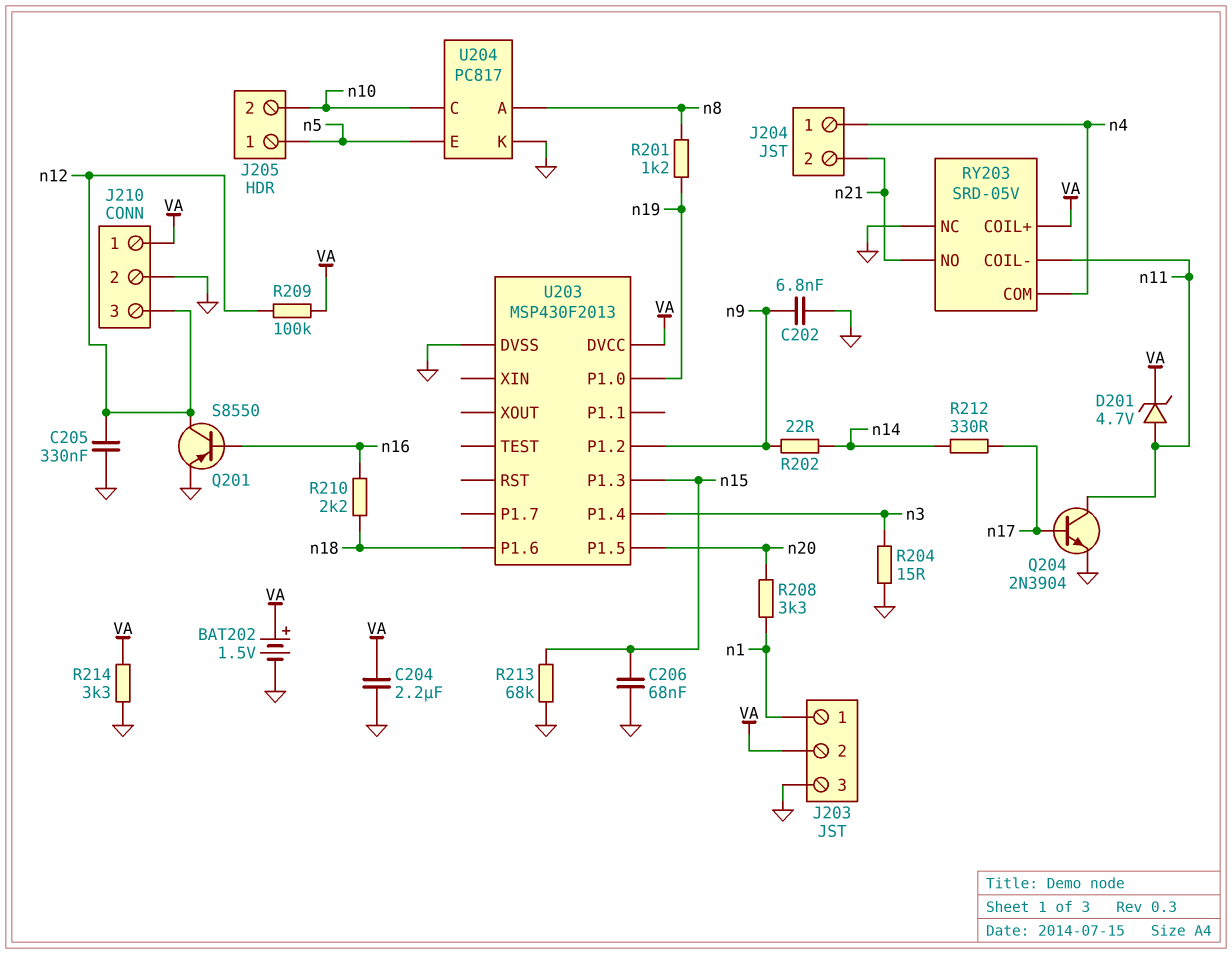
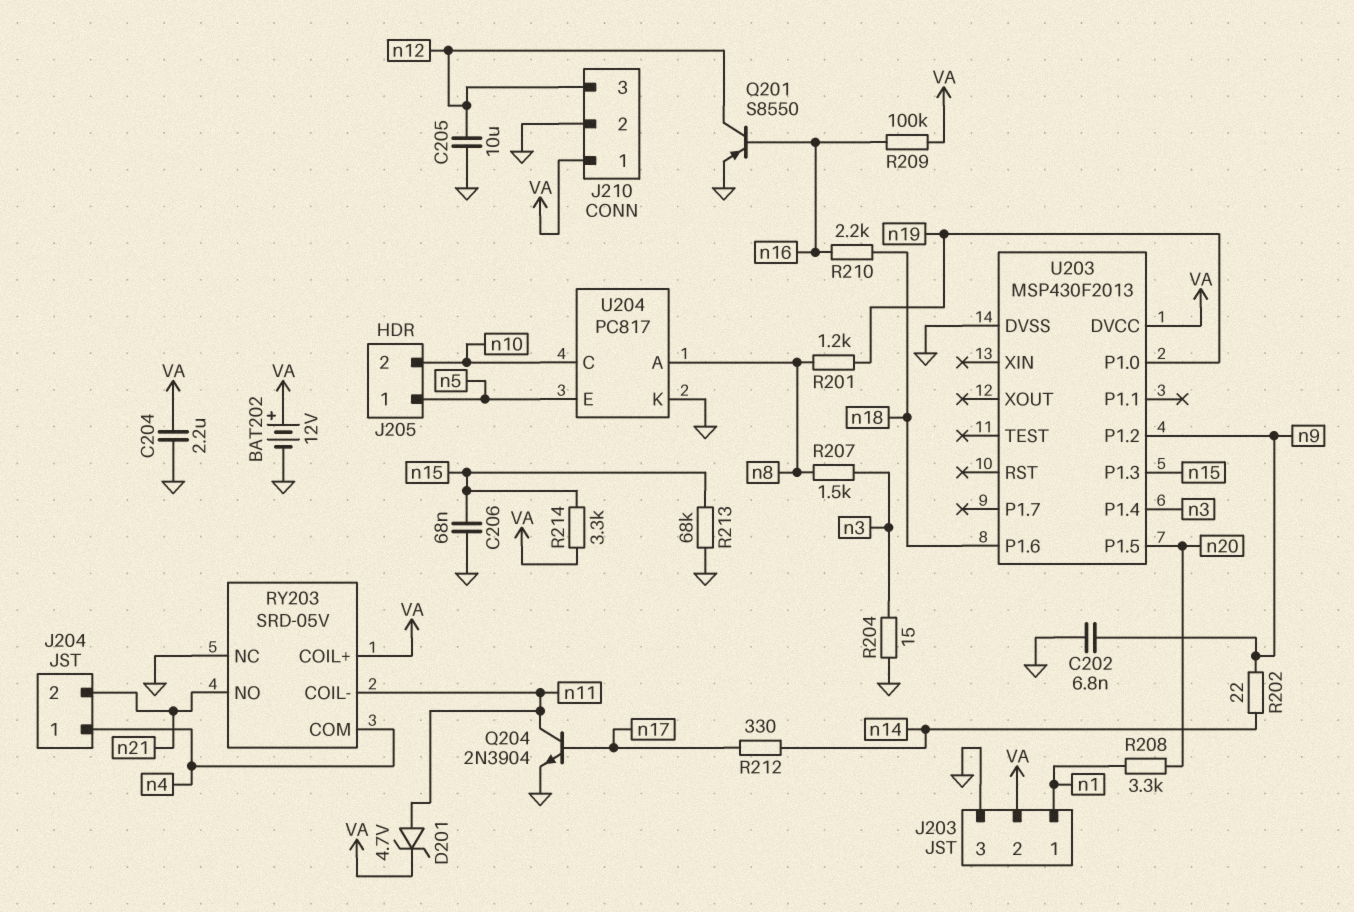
BAT202: 1.5V (plus VA, minus GND) -> 12V (plus VA, minus GND)
C205: 330nF (GND, n12) -> 10uF (GND, n12)
R207: none -> 1.5k (n3, n8)
R209: 100k (VA, n12) -> 100k (VA, n16)
R214: 3.3k (GND, VA) -> 3.3k (VA, n15)

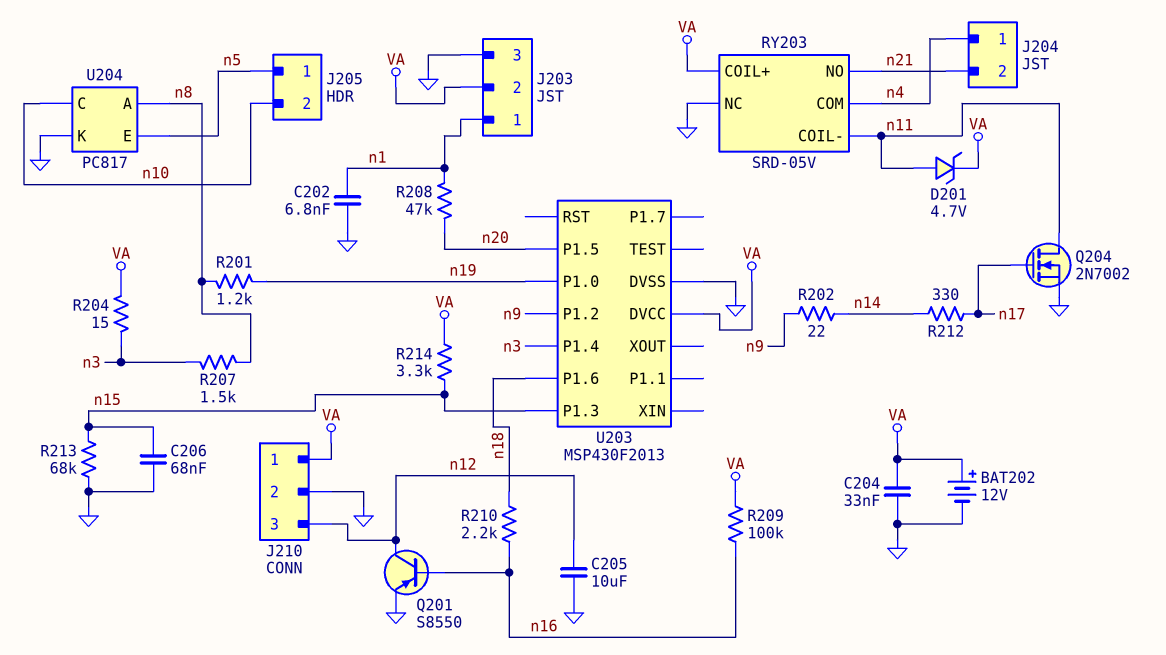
C202: 6.8nF (GND, n9) -> 6.8nF (GND, n1)
C204: 2.2uF (GND, VA) -> 33nF (GND, VA)
Q204: NPN 2N3904 (B n17, C n11, E GND) -> NMOS 2N7002 (G n17, D n11, S GND)
R204: 15 (GND, n3) -> 15 (VA, n3)
R208: 3.3k (n1, n20) -> 47k (n1, n20)

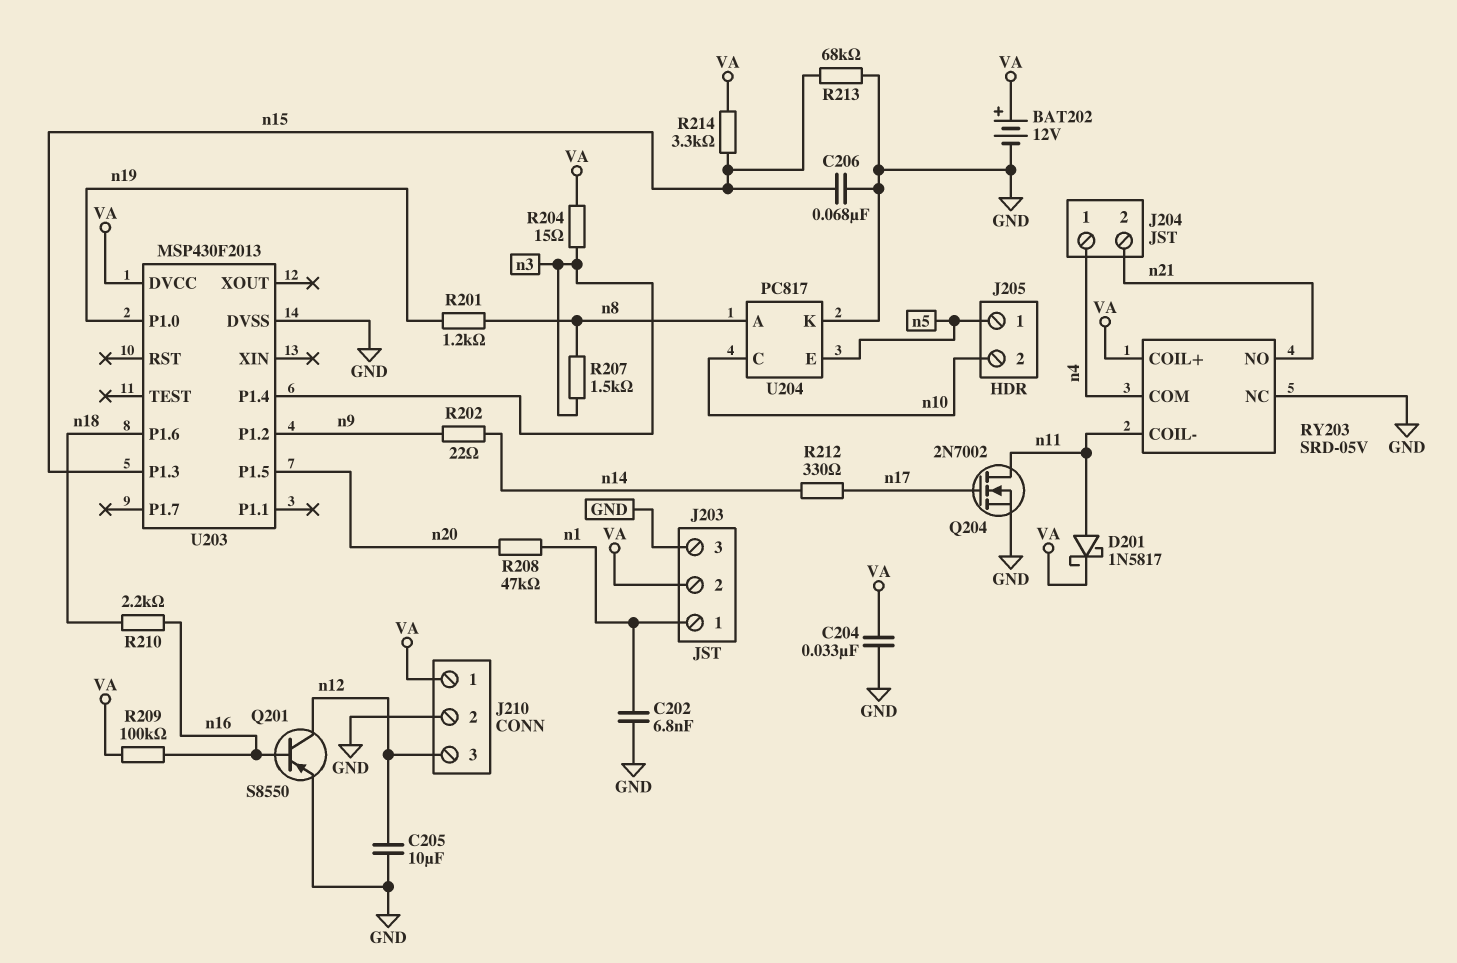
D201: zener 4.7V (A n11, K VA) -> schottky 1N5817 (A n11, K VA)

